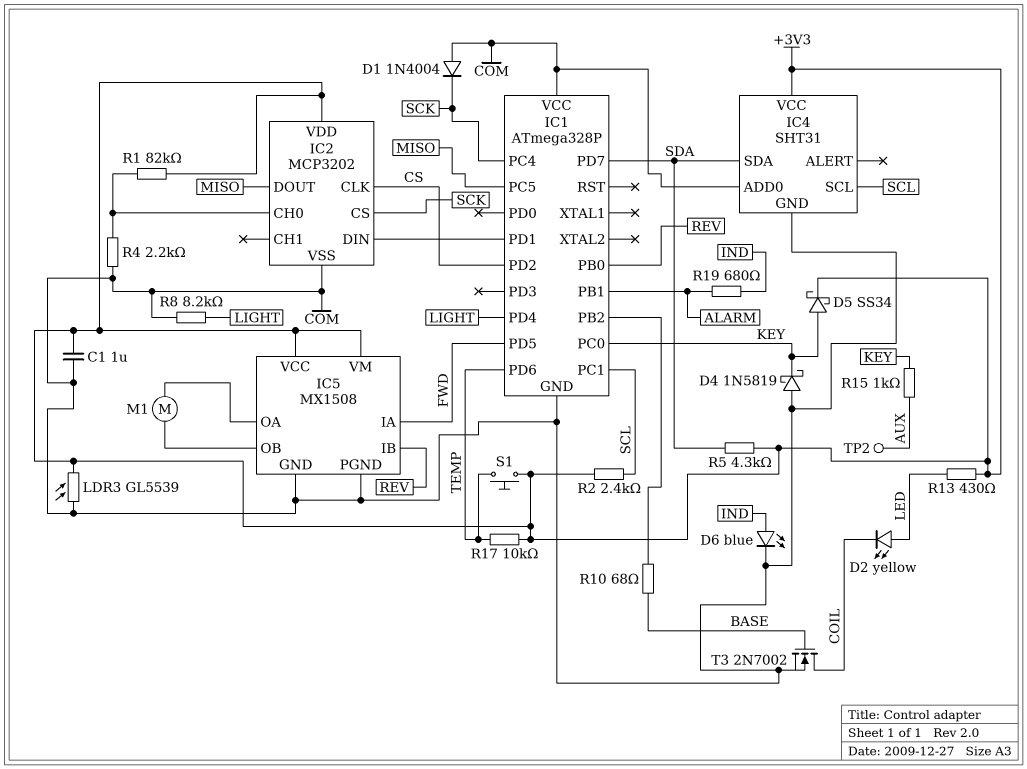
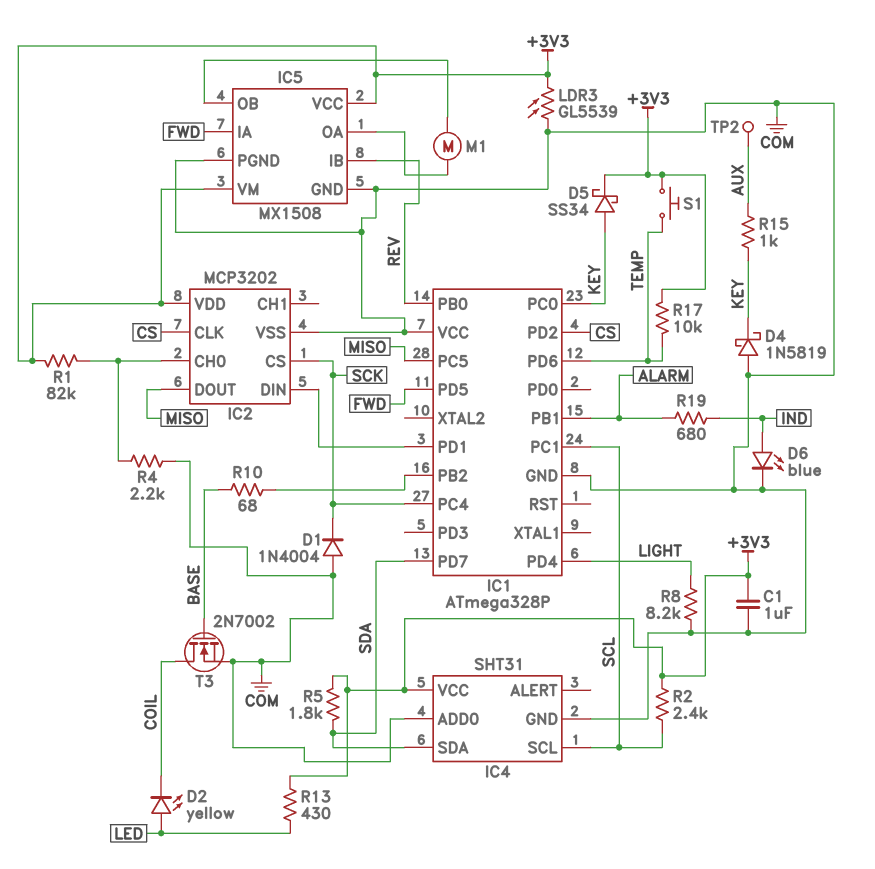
R5: 4.3k (+3V3, SDA) -> 1.8k (+3V3, SDA)

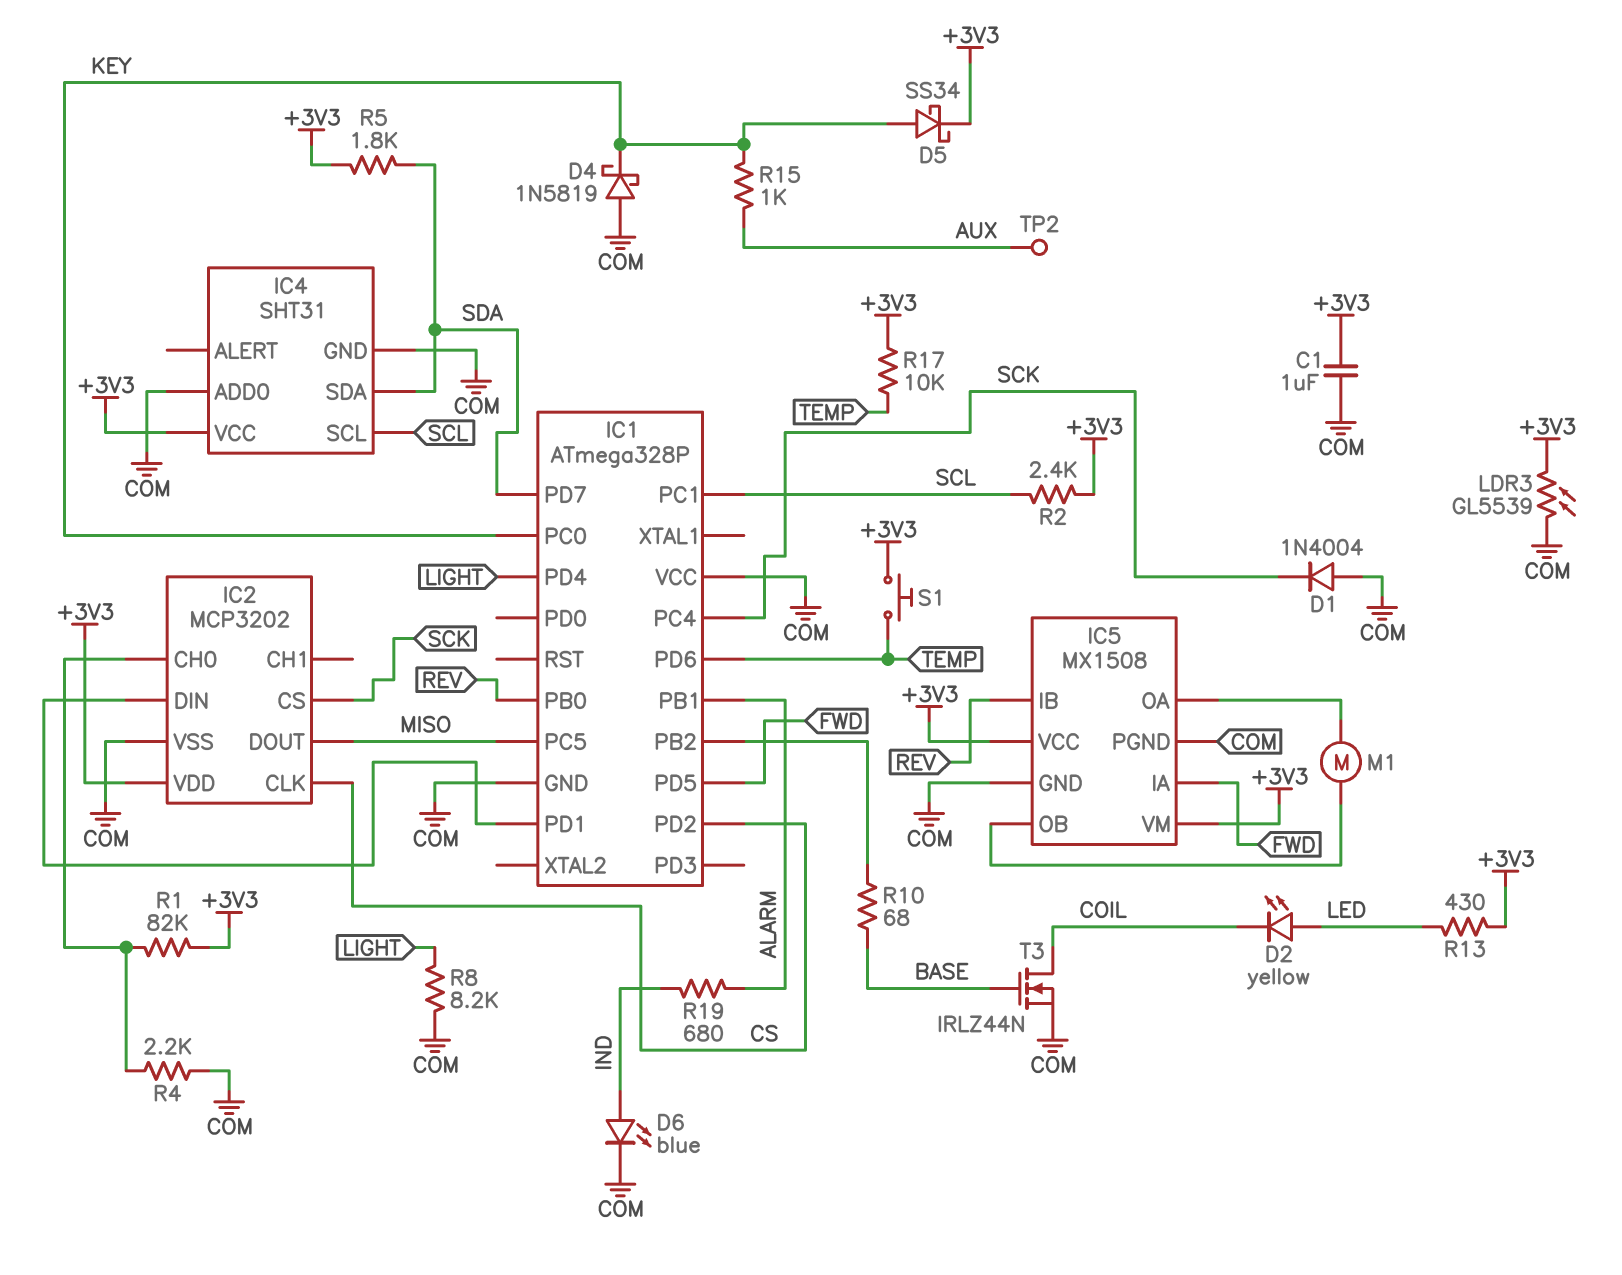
T3: NMOS 2N7002 (G BASE, D COIL, S COM) -> NMOS IRLZ44N (G BASE, D COIL, S COM)

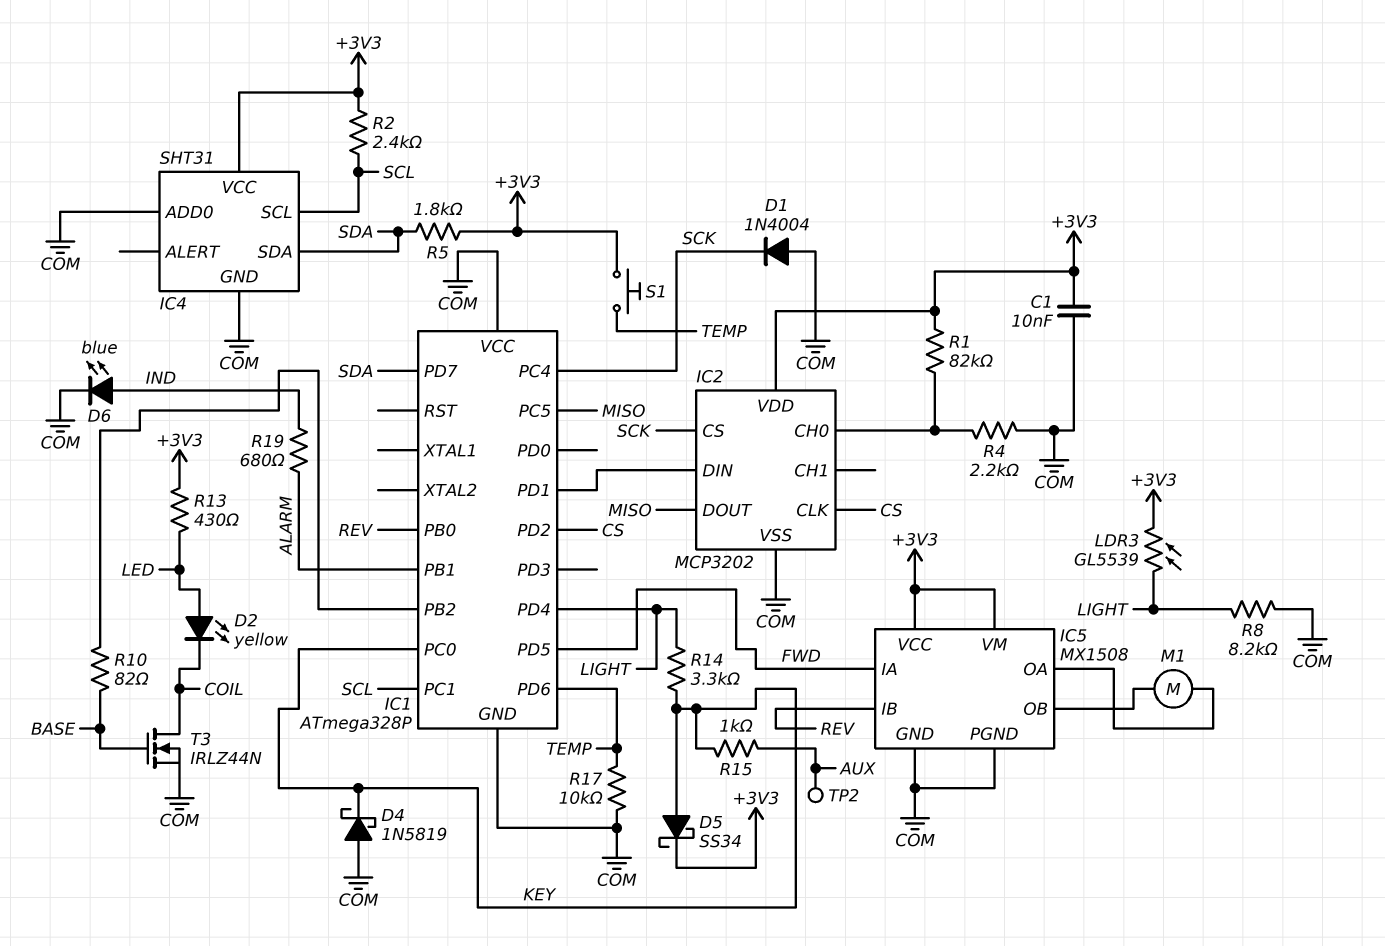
C1: 1uF (+3V3, COM) -> 10nF (+3V3, COM)
LDR3: GL5539 (+3V3, COM) -> GL5539 (+3V3, LIGHT)
R10: 68 (BASE, IC1/PB2) -> 82 (BASE, IC1/PB2)
R14: none -> 3.3k (KEY, LIGHT)
R17: 10k (+3V3, TEMP) -> 10k (COM, TEMP)

